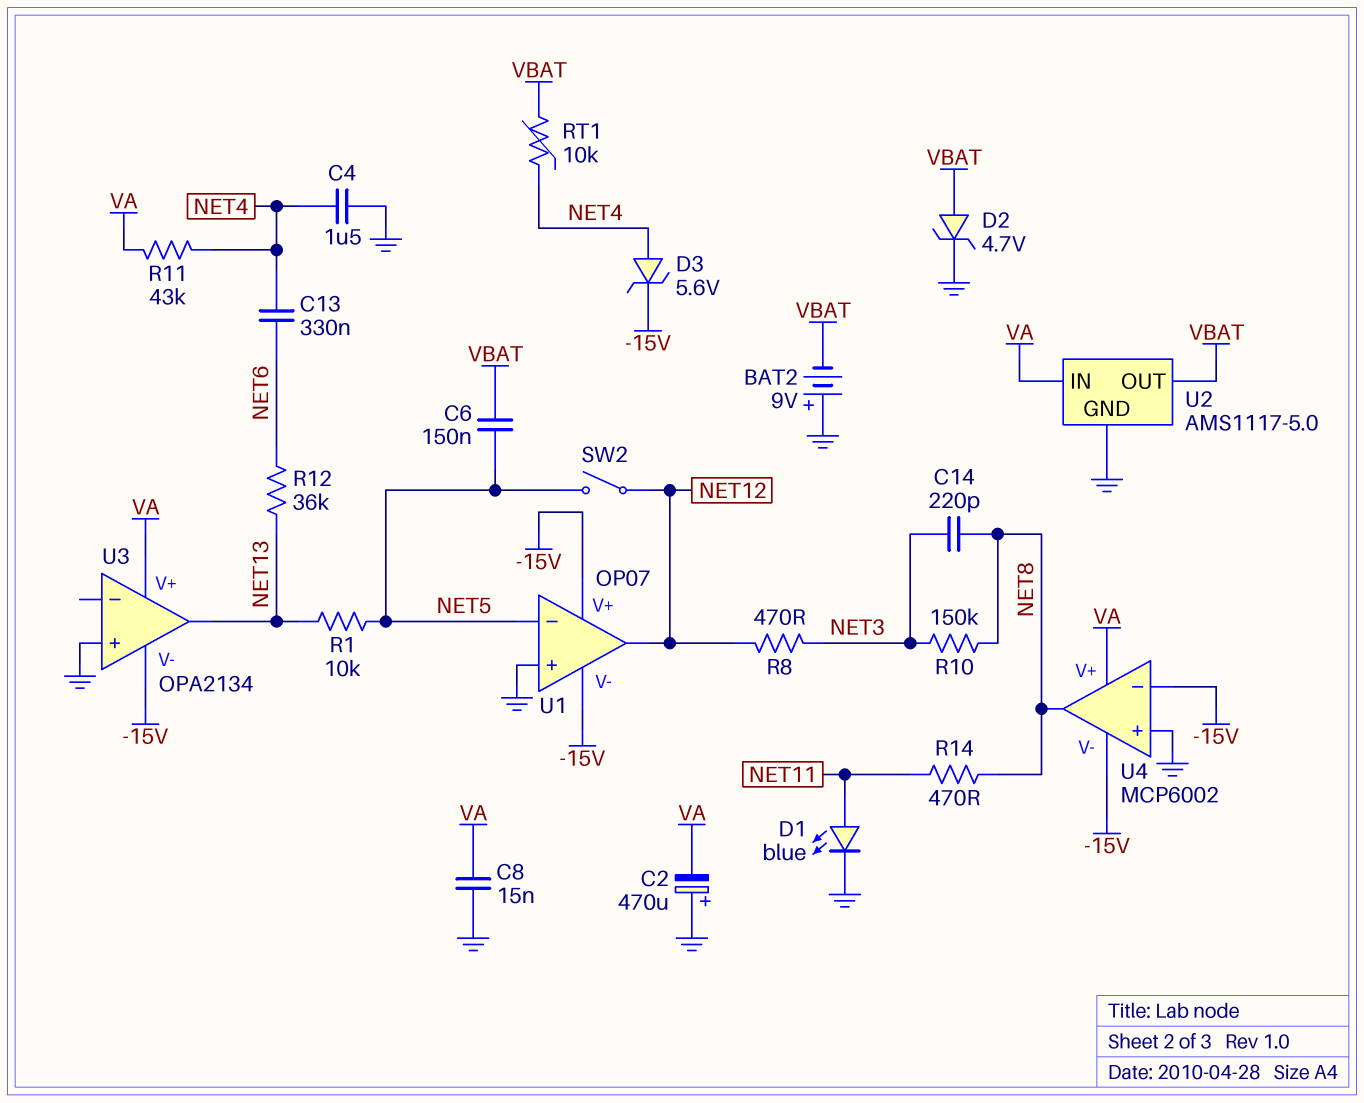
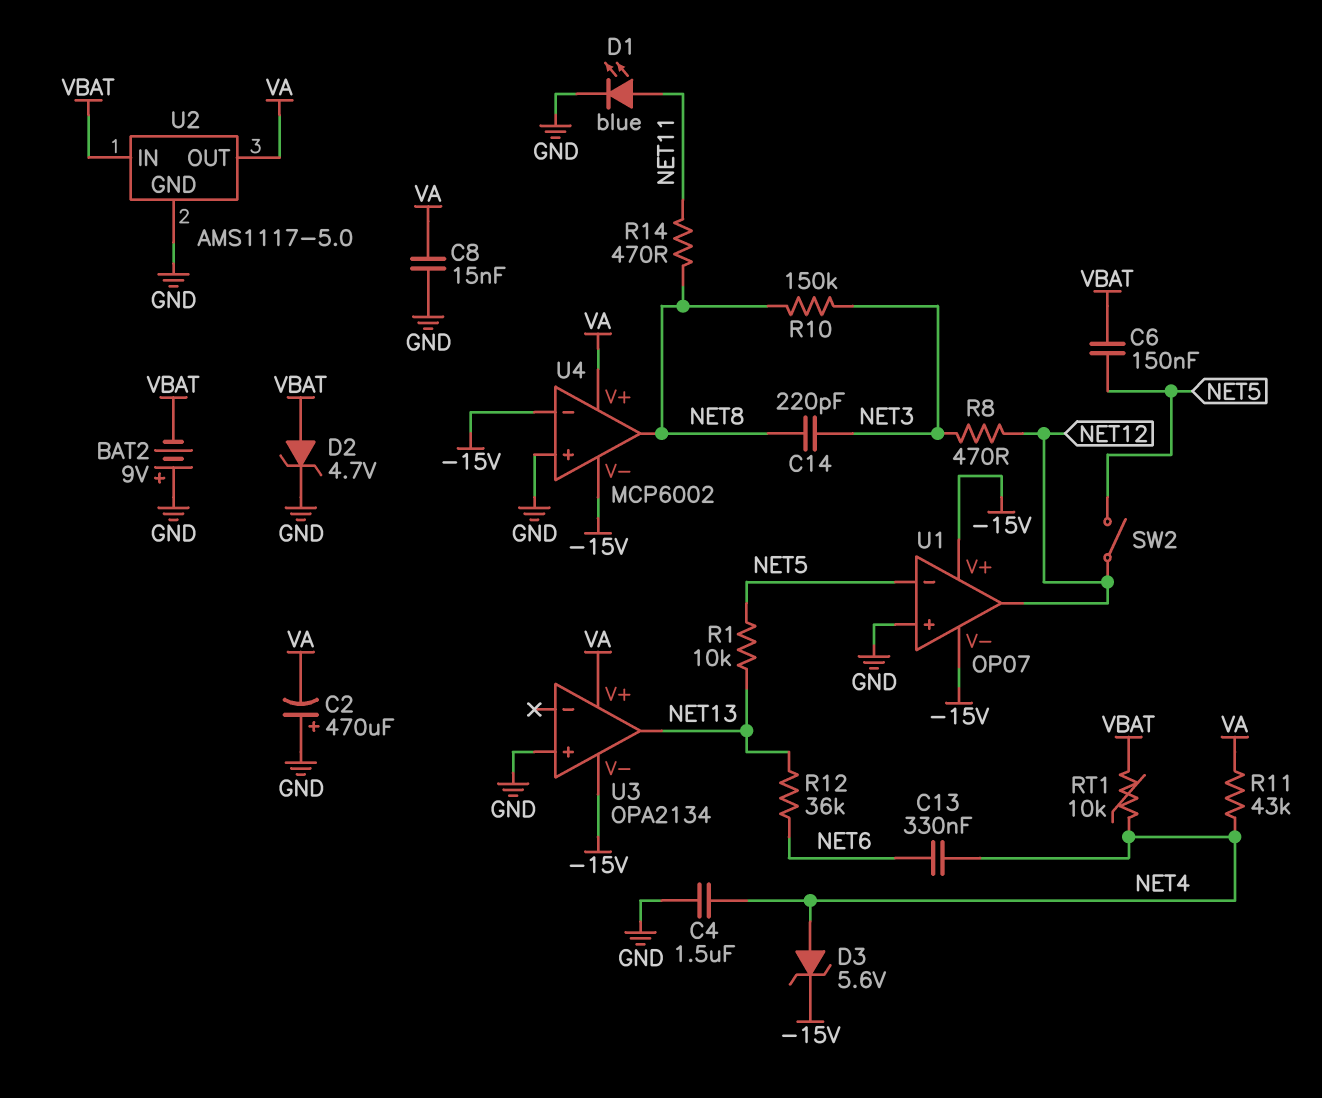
U2 pin IN: VA -> VBAT
U2 pin OUT: VBAT -> VA

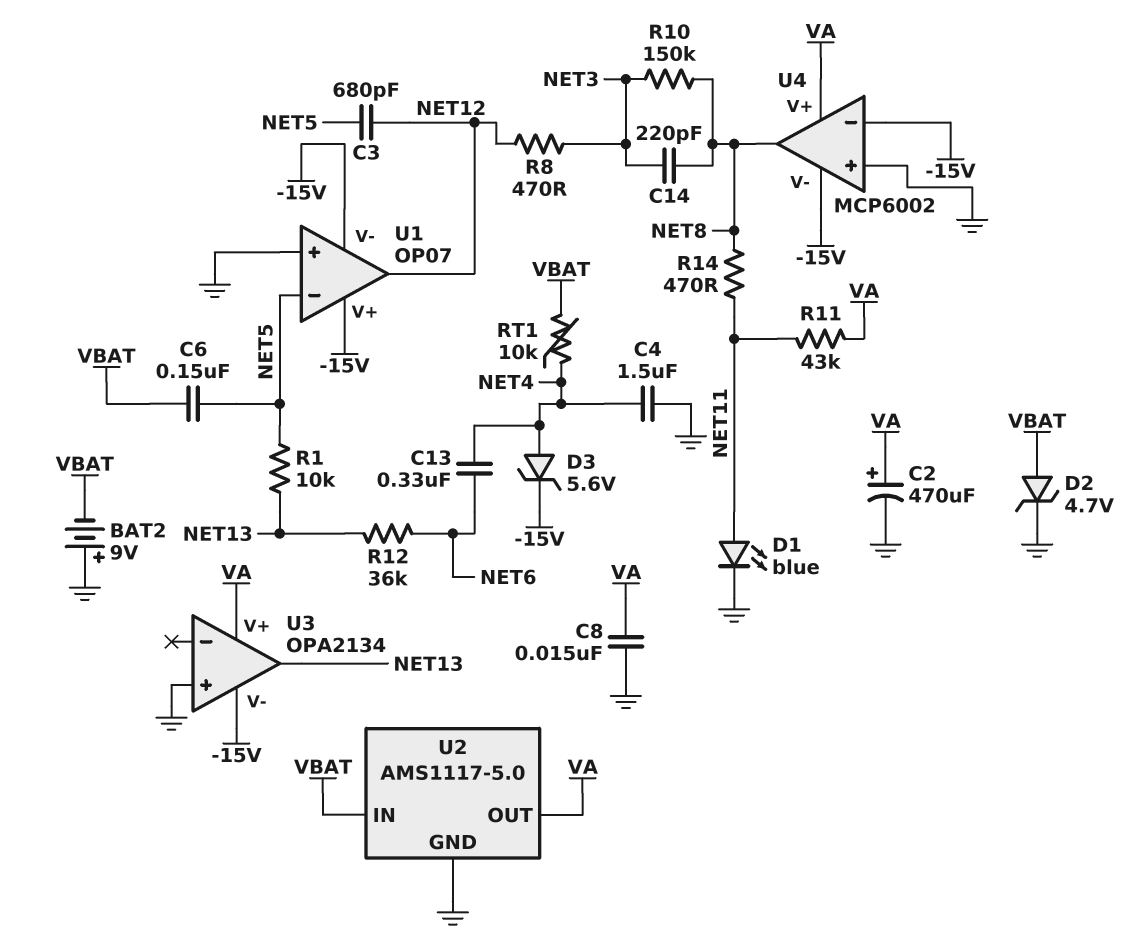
C2: 470uF (plus GND, minus VA) -> 470uF (plus VA, minus GND)
C3: none -> 680pF (NET5, NET12)
R11: 43k (NET4, VA) -> 43k (NET11, VA)
SW2: switch (NET5, NET12) -> none

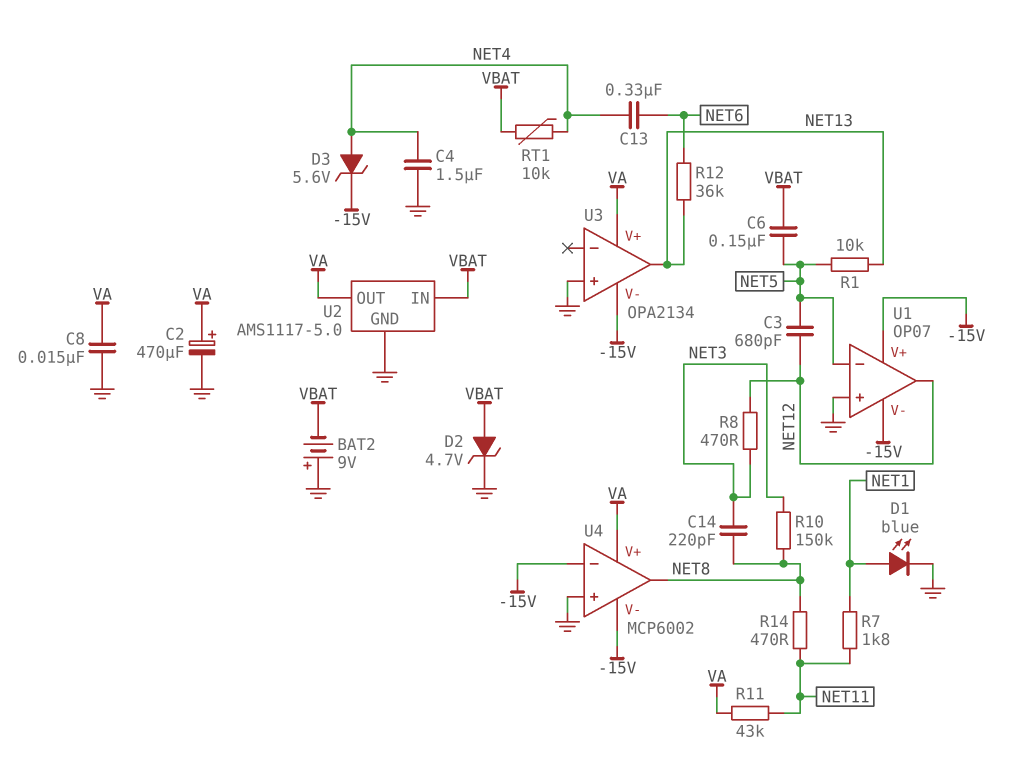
D1: LED blue (A NET11, K GND) -> LED blue (A NET1, K GND)
R7: none -> 1.8k (NET1, NET11)

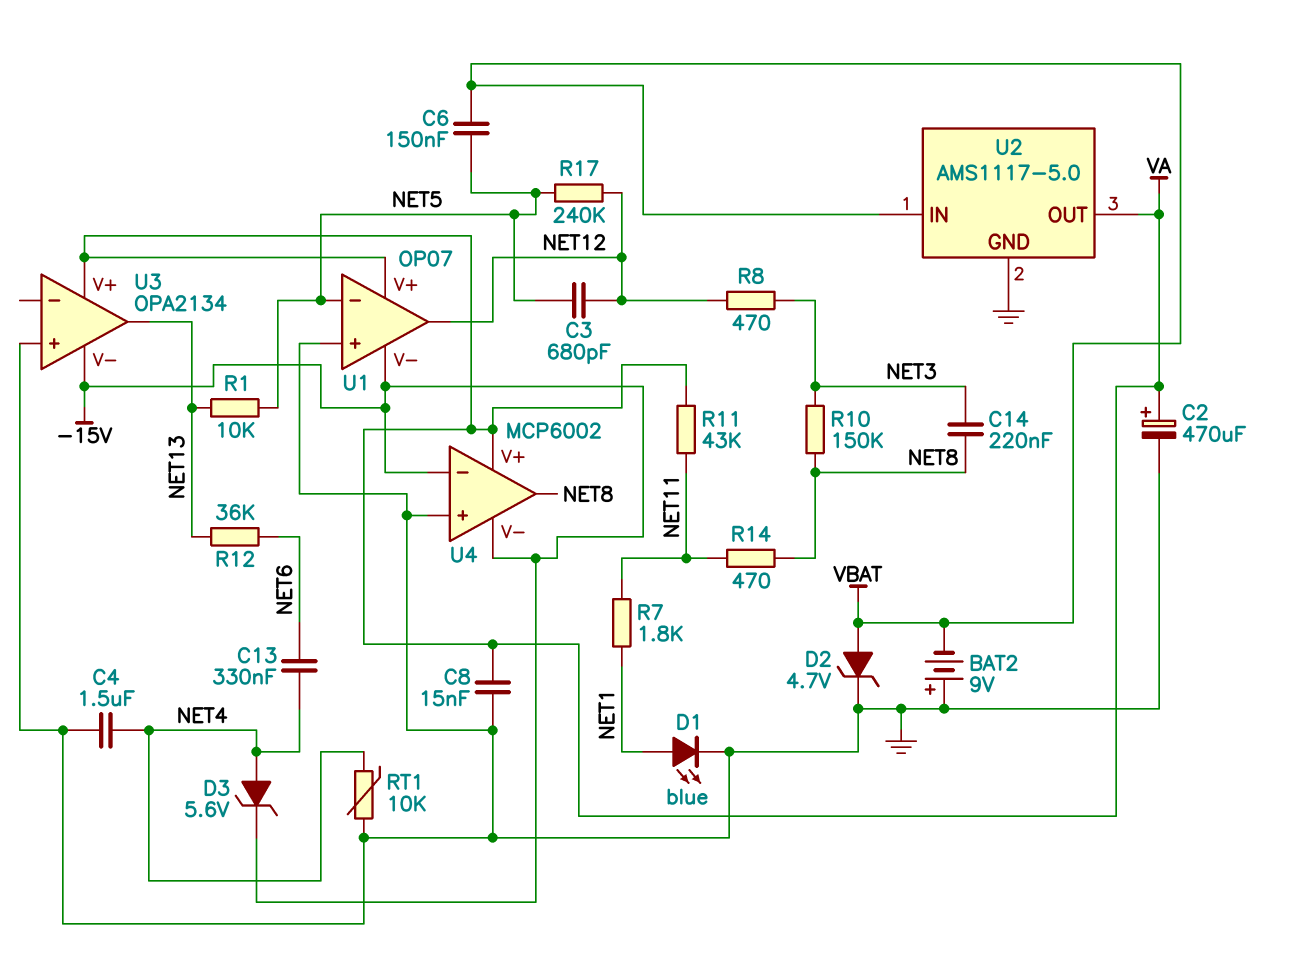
C14: 220pF (NET3, NET8) -> 220nF (NET3, NET8)
R17: none -> 240k (NET5, NET12)
RT1: 10k (NET4, VBAT) -> 10k (GND, NET4)
U1 pin V+: -15V -> VA

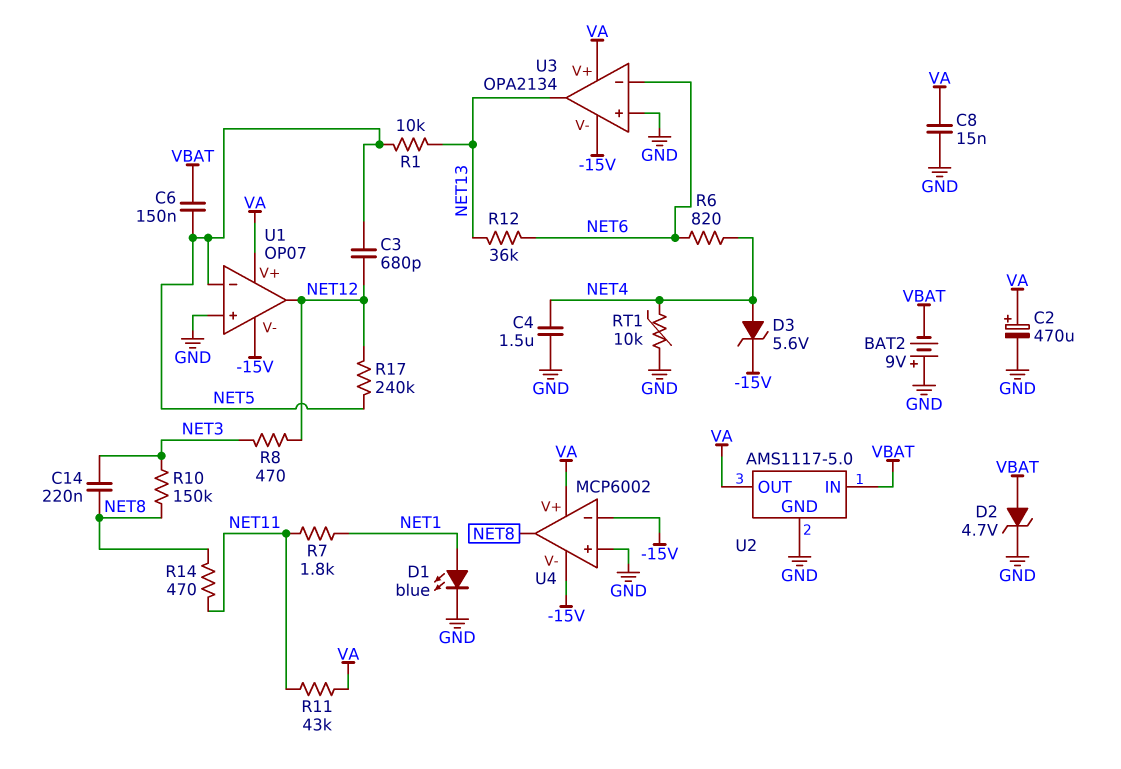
C13: 330nF (NET4, NET6) -> none
R6: none -> 820 (NET4, NET6)
U3 pin in-: none -> NET6

